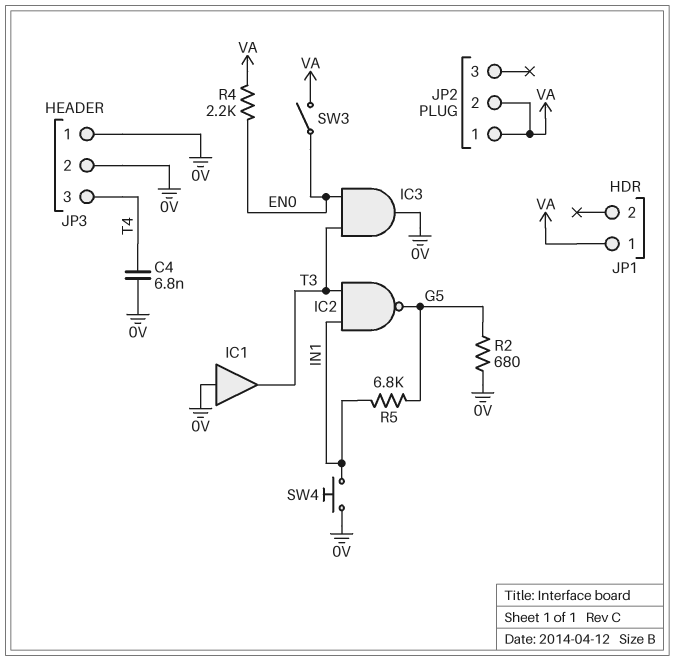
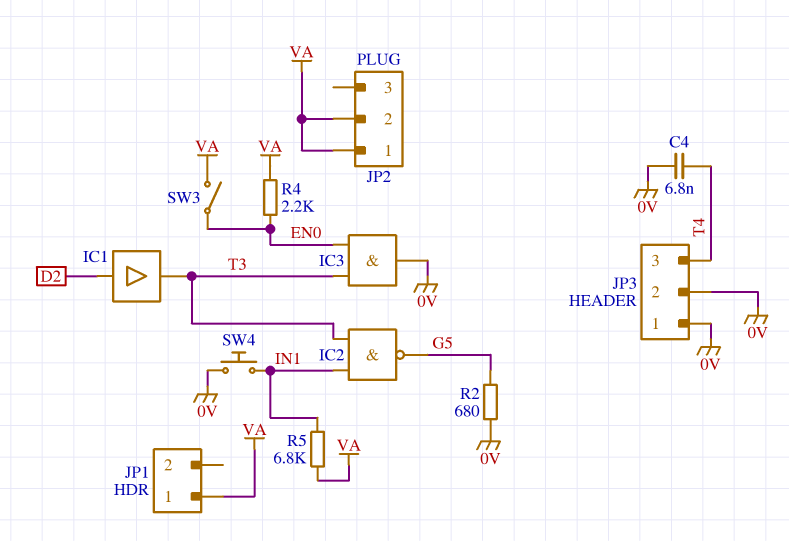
IC1: buffer (in 0V, out T3) -> buffer (in D2, out T3)
R5: 6.8k (G5, IN1) -> 6.8k (IN1, VA)

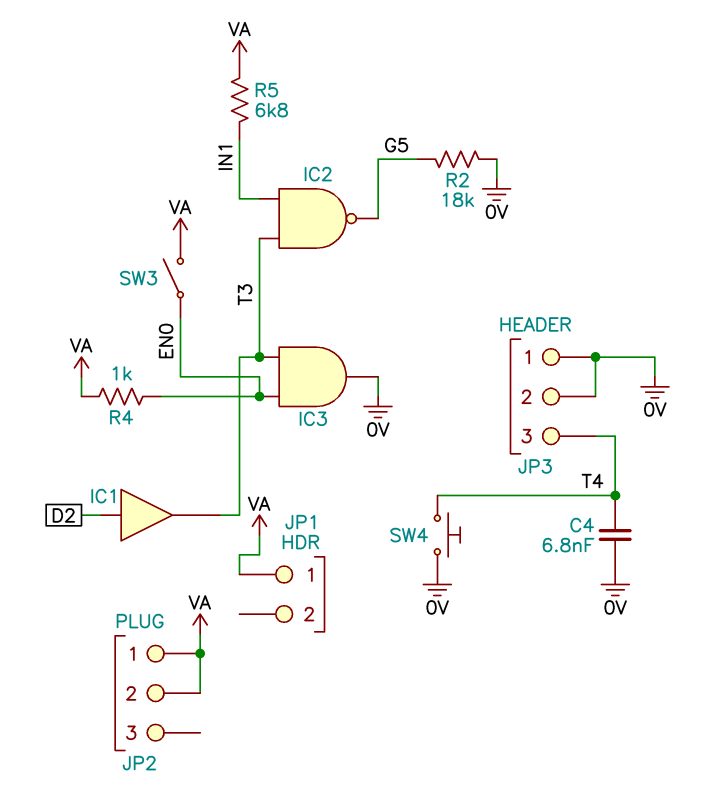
R2: 680 (0V, G5) -> 18k (0V, G5)
R4: 2.2k (EN0, VA) -> 1k (EN0, VA)
SW4: button (0V, IN1) -> button (0V, T4)

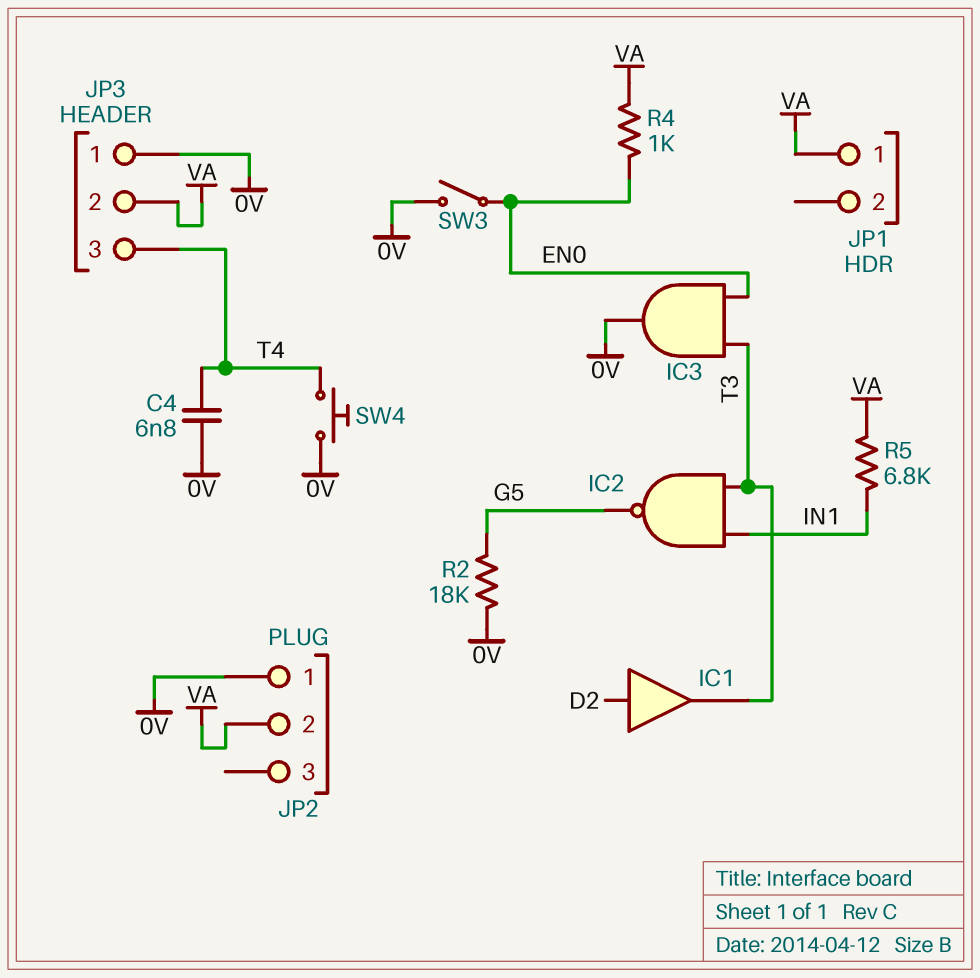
JP2 pin 1: VA -> 0V
JP3 pin 2: 0V -> VA
SW3: switch (EN0, VA) -> switch (0V, EN0)

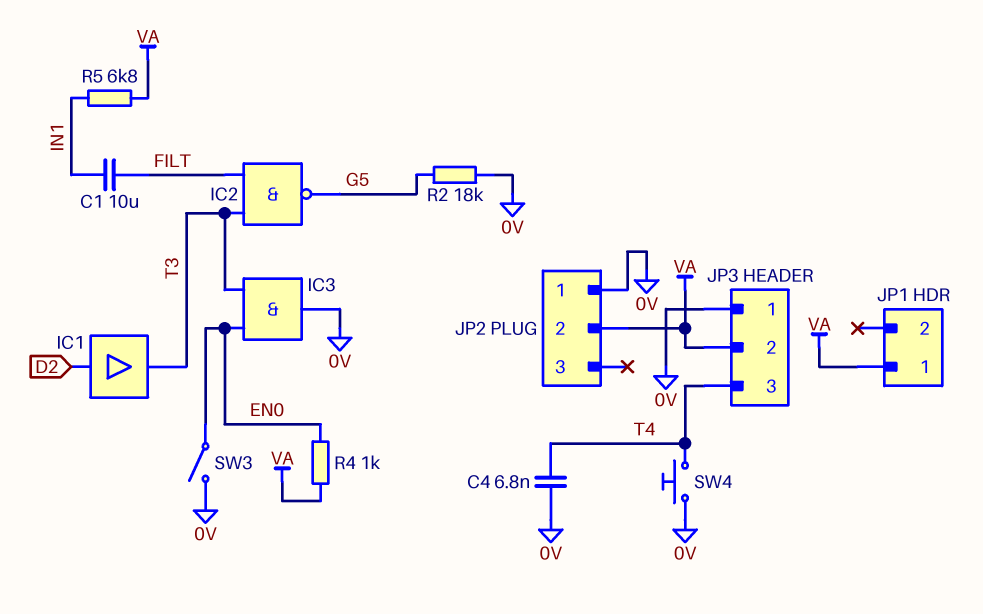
C1: none -> 10uF (FILT, IN1)
IC2: NAND (in IN1, in T3, out G5) -> NAND (in FILT, in T3, out G5)

